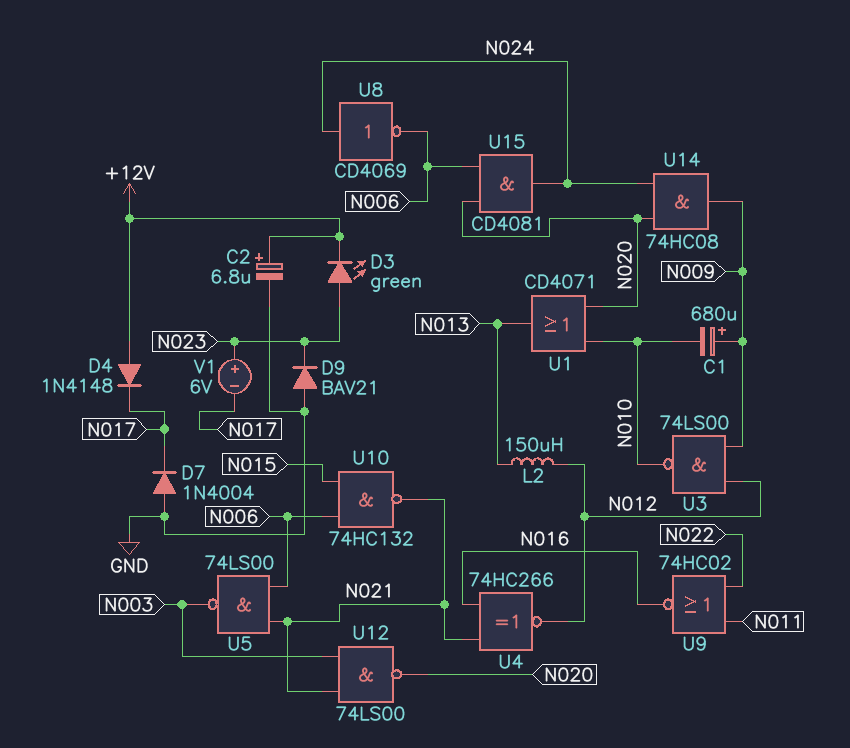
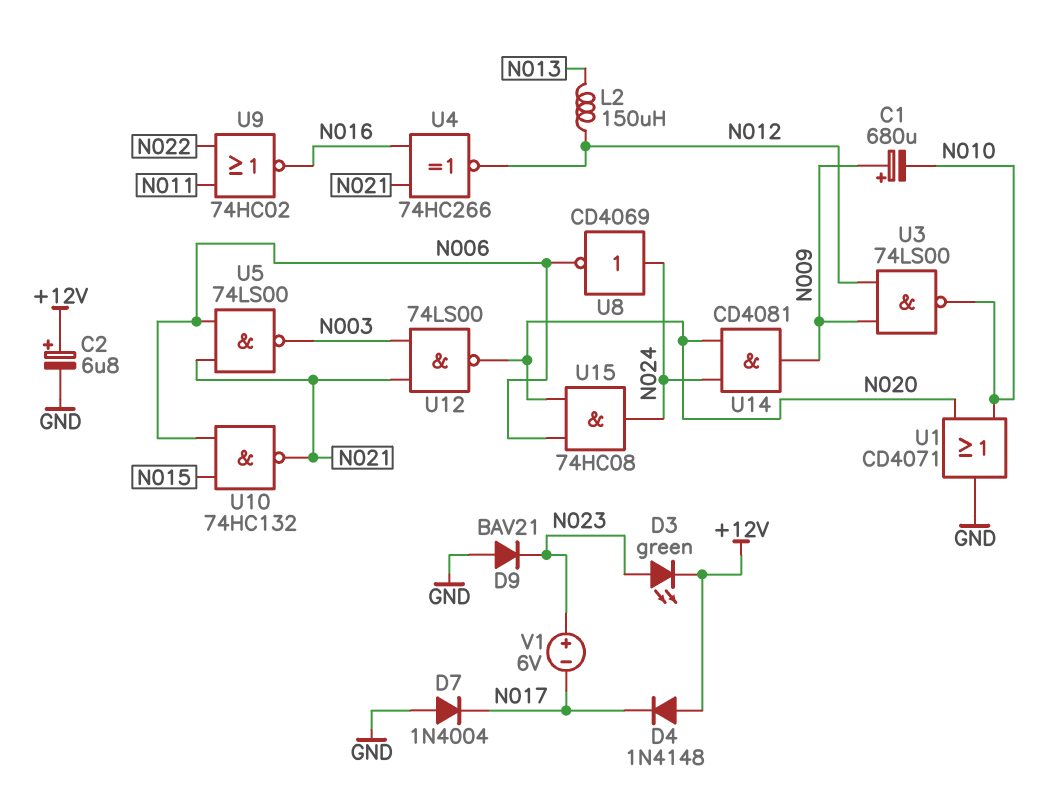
U1: OR CD4071 (in N010, in N020, out N013) -> OR CD4071 (in N010, in N020, out GND)
U14: AND 74HC08 (in N020, in N024, out N009) -> AND CD4081 (in N020, in N024, out N009)
U15: AND CD4081 (in N006, in N020, out N024) -> AND 74HC08 (in N006, in N020, out N024)

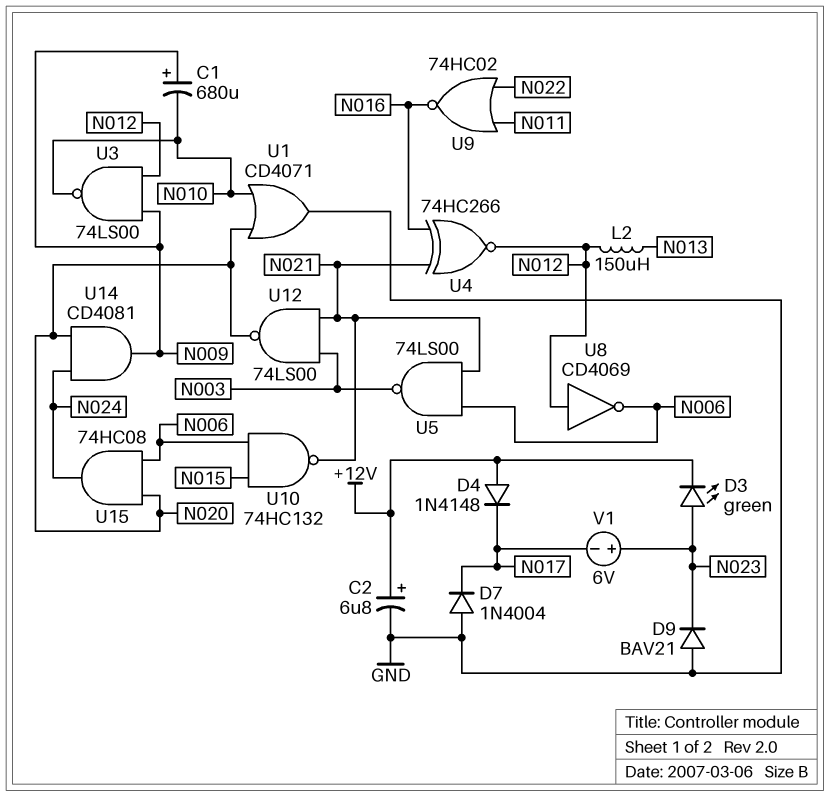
U8: NOT CD4069 (in N024, out N006) -> NOT CD4069 (in N012, out N006)

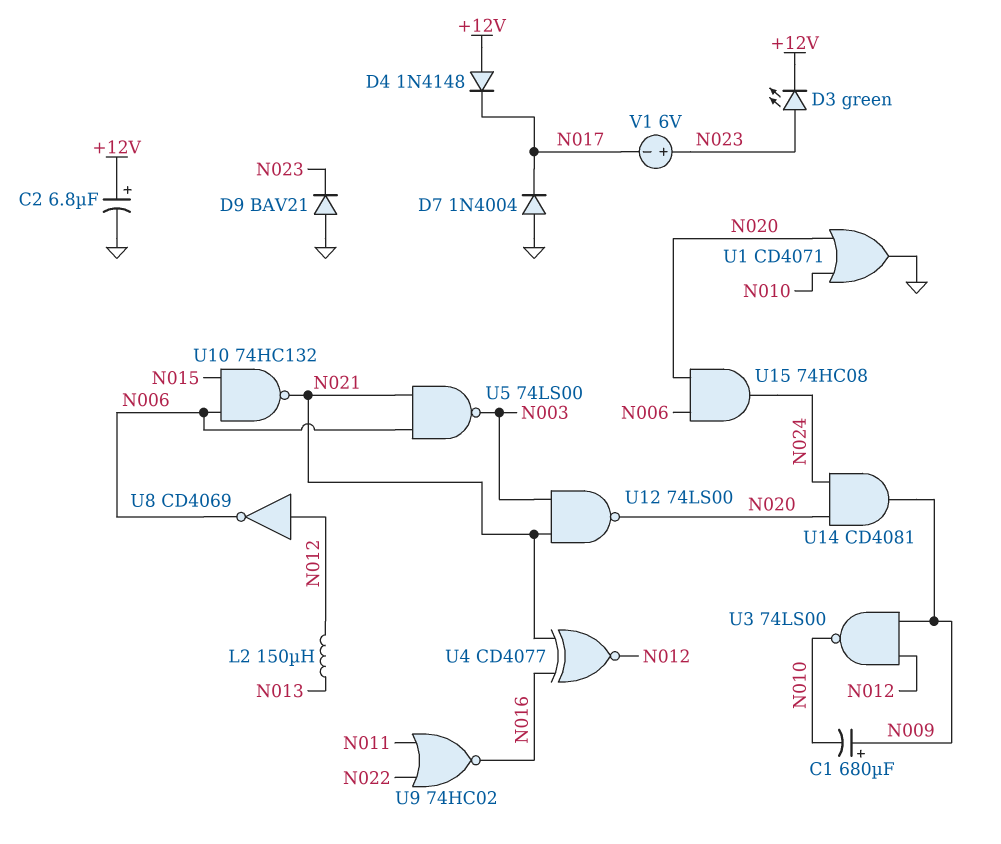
U4: XNOR 74HC266 (in N016, in N021, out N012) -> XNOR CD4077 (in N016, in N021, out N012)

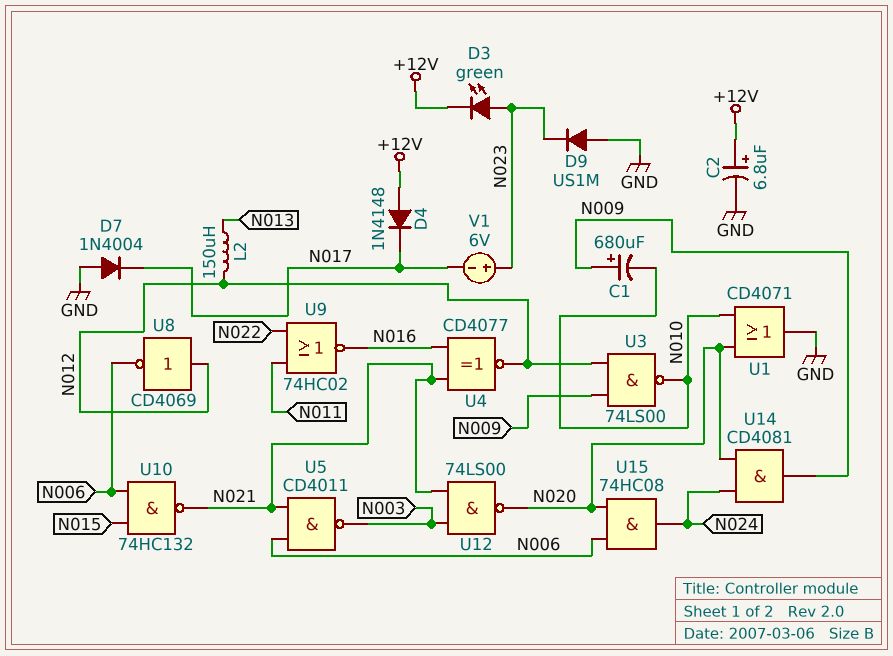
D9: diode BAV21 (A GND, K N023) -> diode US1M (A GND, K N023)
U5: NAND 74LS00 (in N006, in N021, out N003) -> NAND CD4011 (in N006, in N021, out N003)

